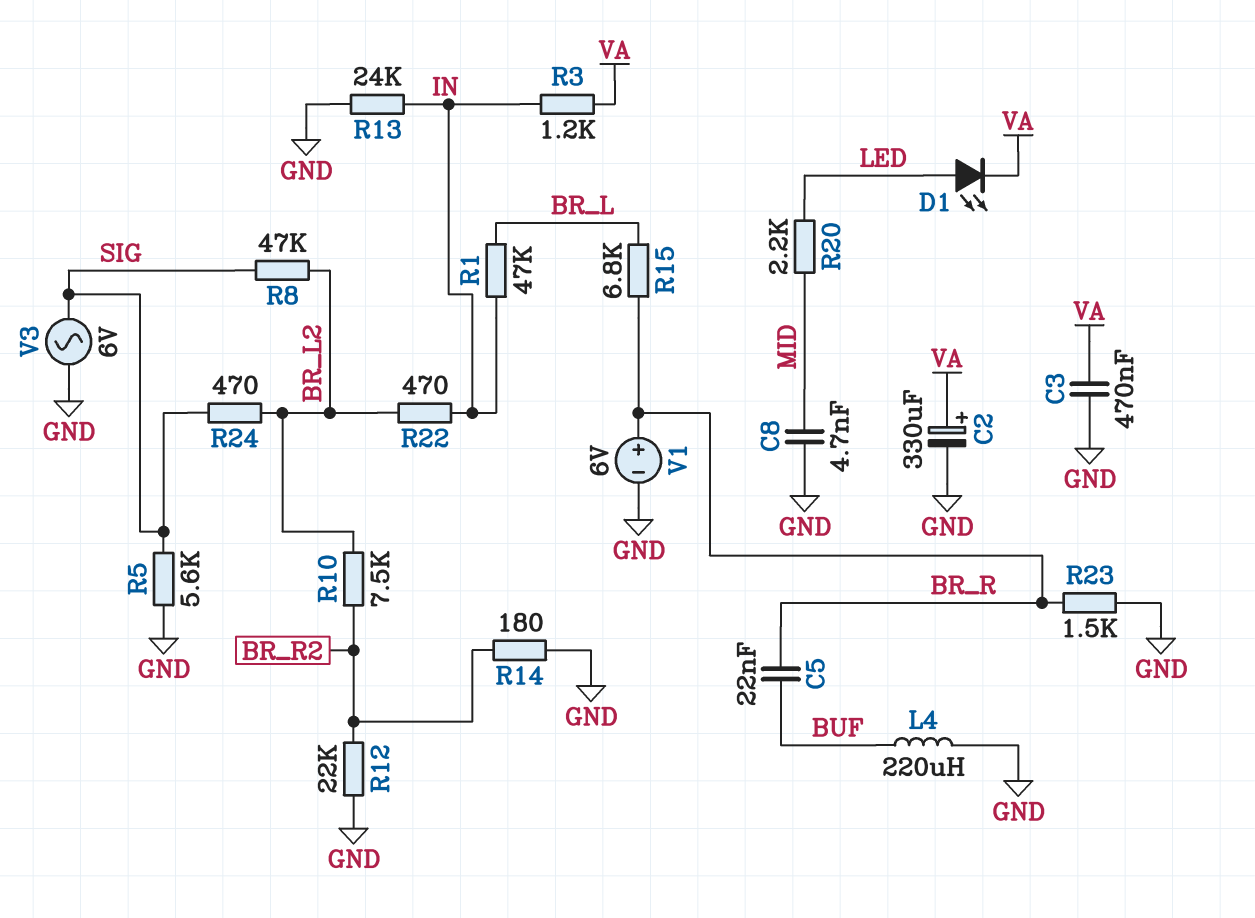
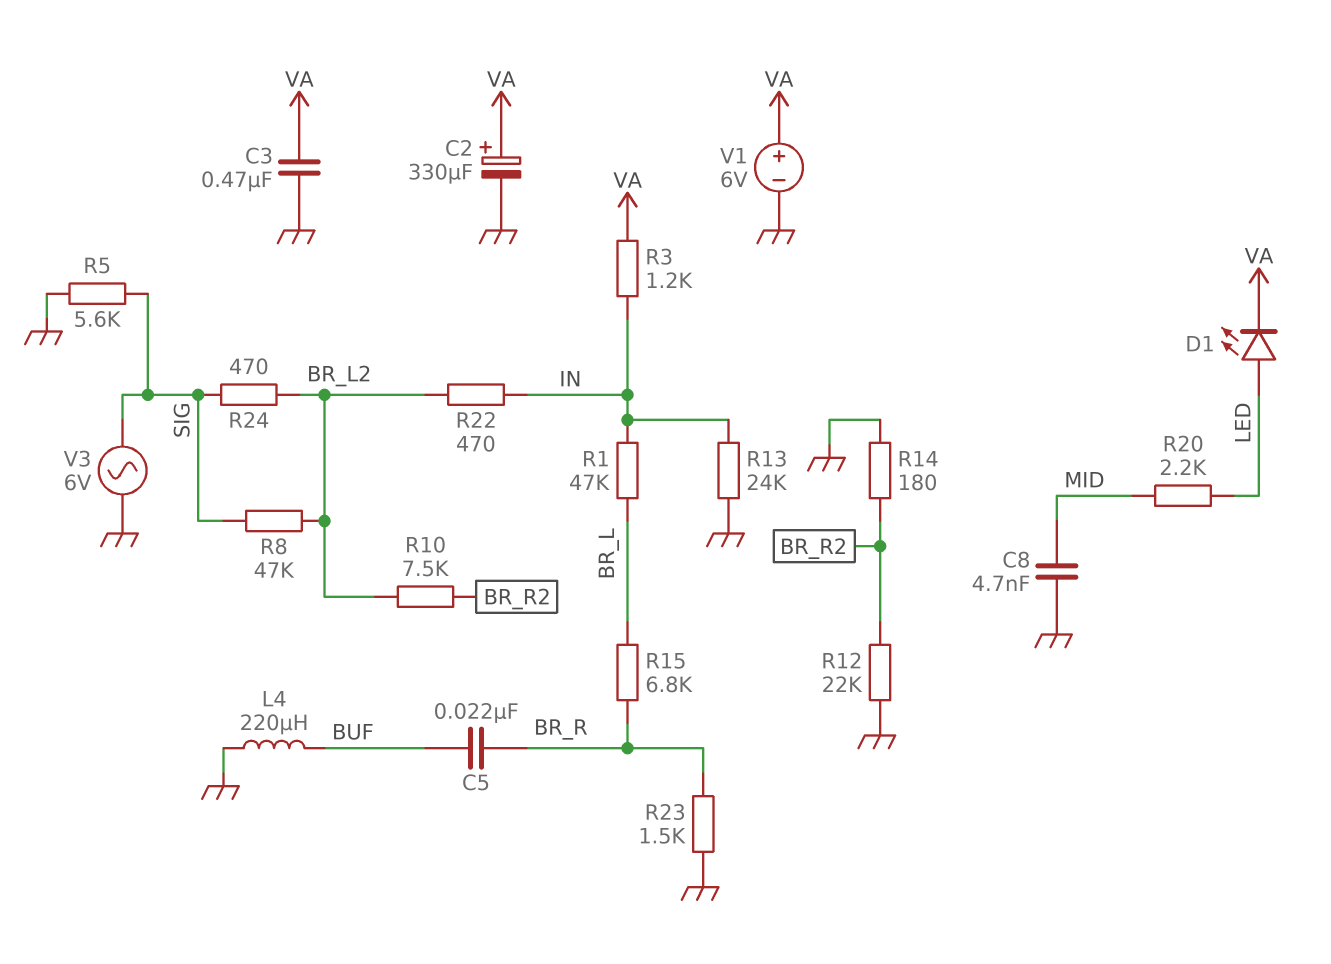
V1: 6V (plus BR_R, minus GND) -> 6V (plus VA, minus GND)

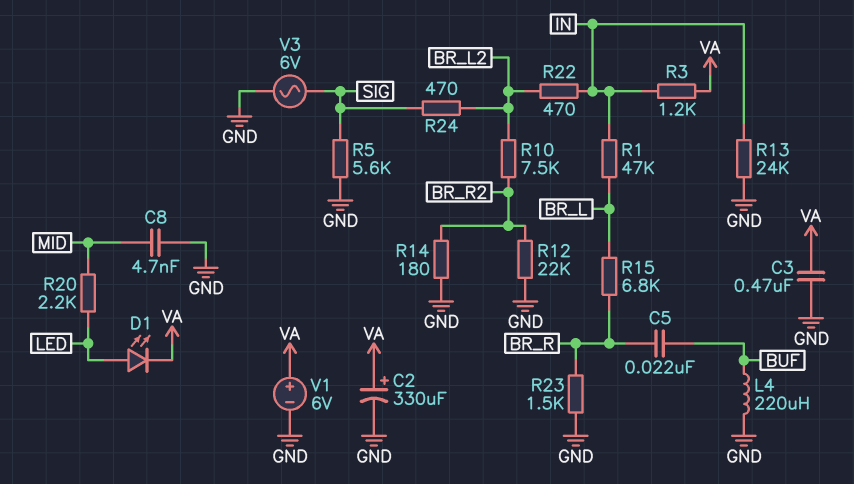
R8: 47k (BR_L2, SIG) -> none

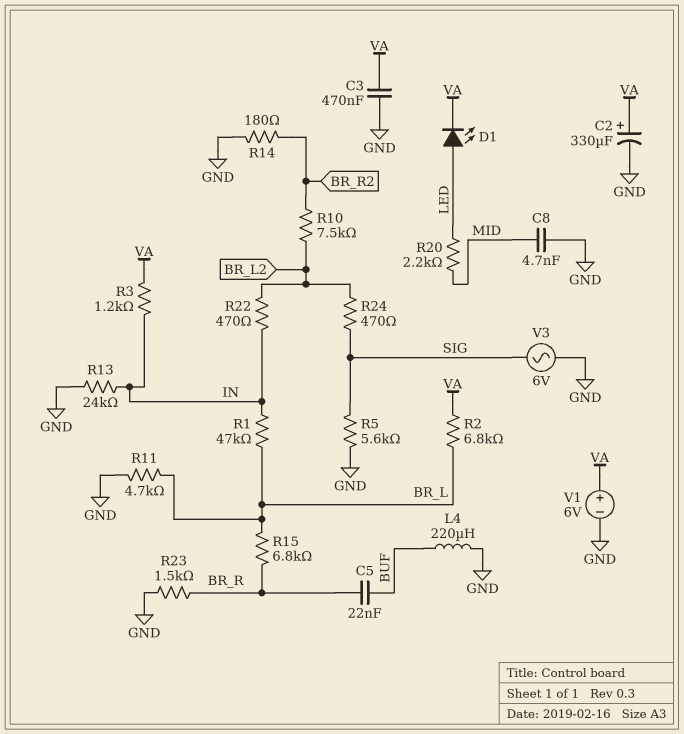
R2: none -> 6.8k (BR_L, VA)
R11: none -> 4.7k (BR_L, GND)
R12: 22k (BR_R2, GND) -> none

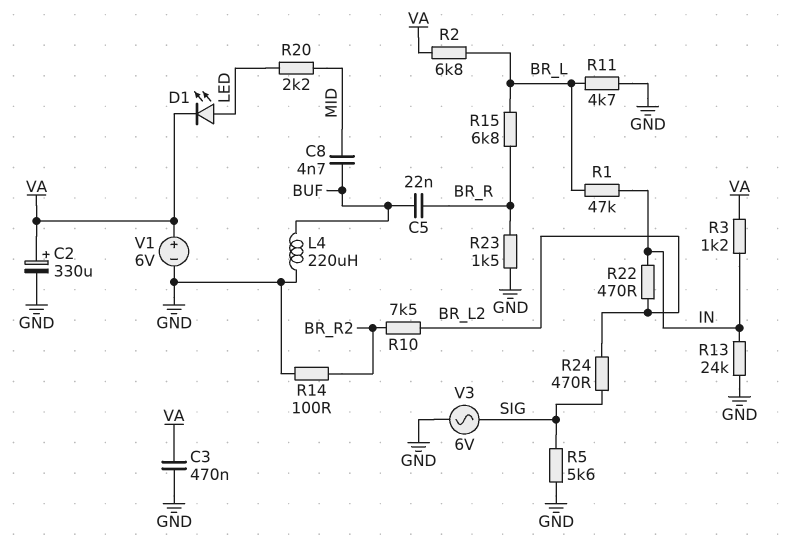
C8: 4.7nF (GND, MID) -> 4.7nF (BUF, MID)
R14: 180 (BR_R2, GND) -> 100 (BR_R2, GND)

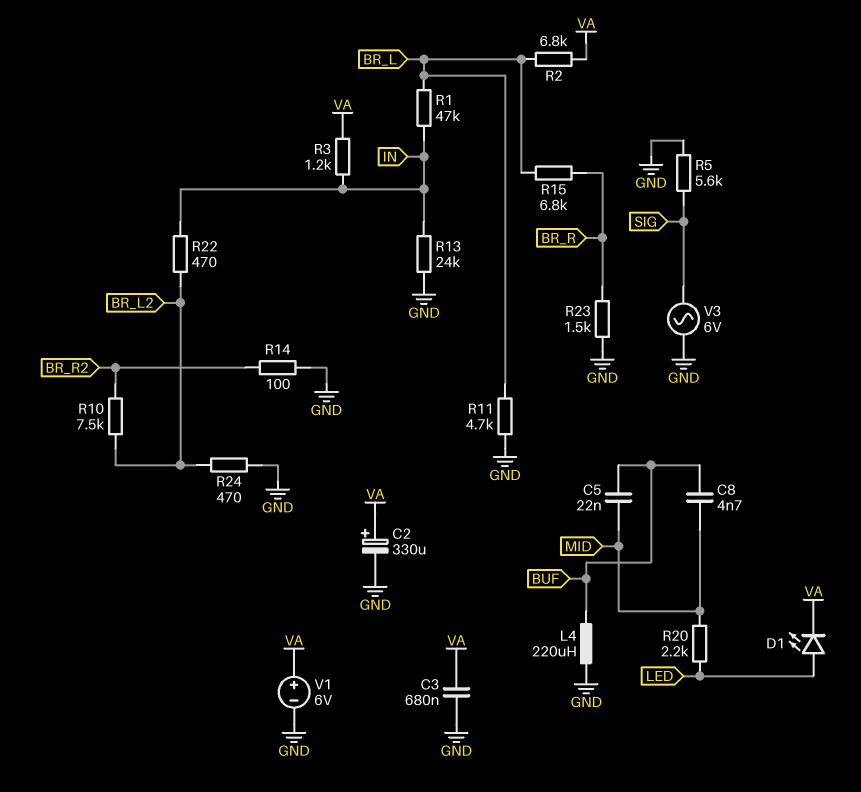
C3: 470nF (GND, VA) -> 680nF (GND, VA)
C5: 22nF (BR_R, BUF) -> 22nF (BUF, MID)
R24: 470 (BR_L2, SIG) -> 470 (BR_L2, GND)

